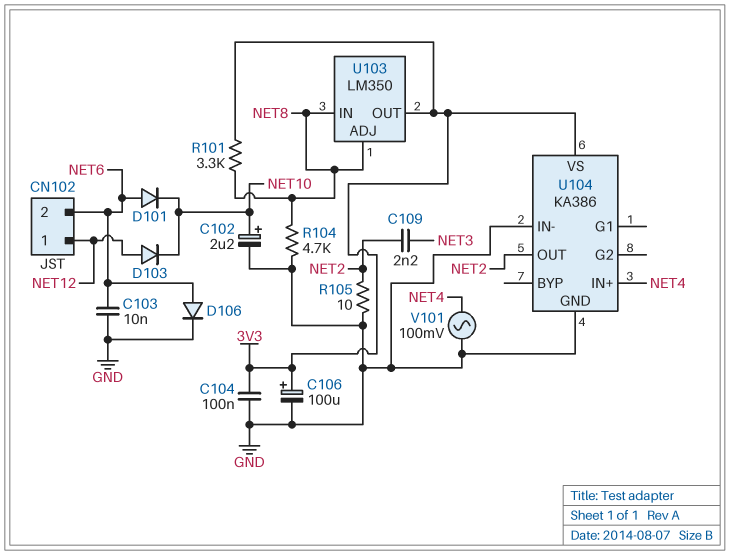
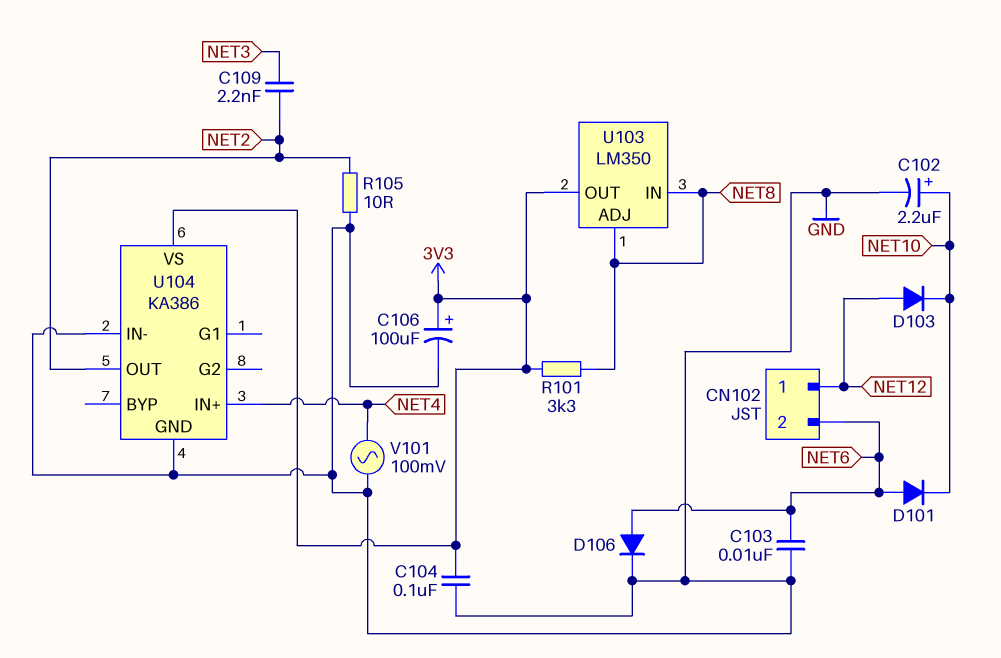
R104: 4.7k (GND, NET8) -> none

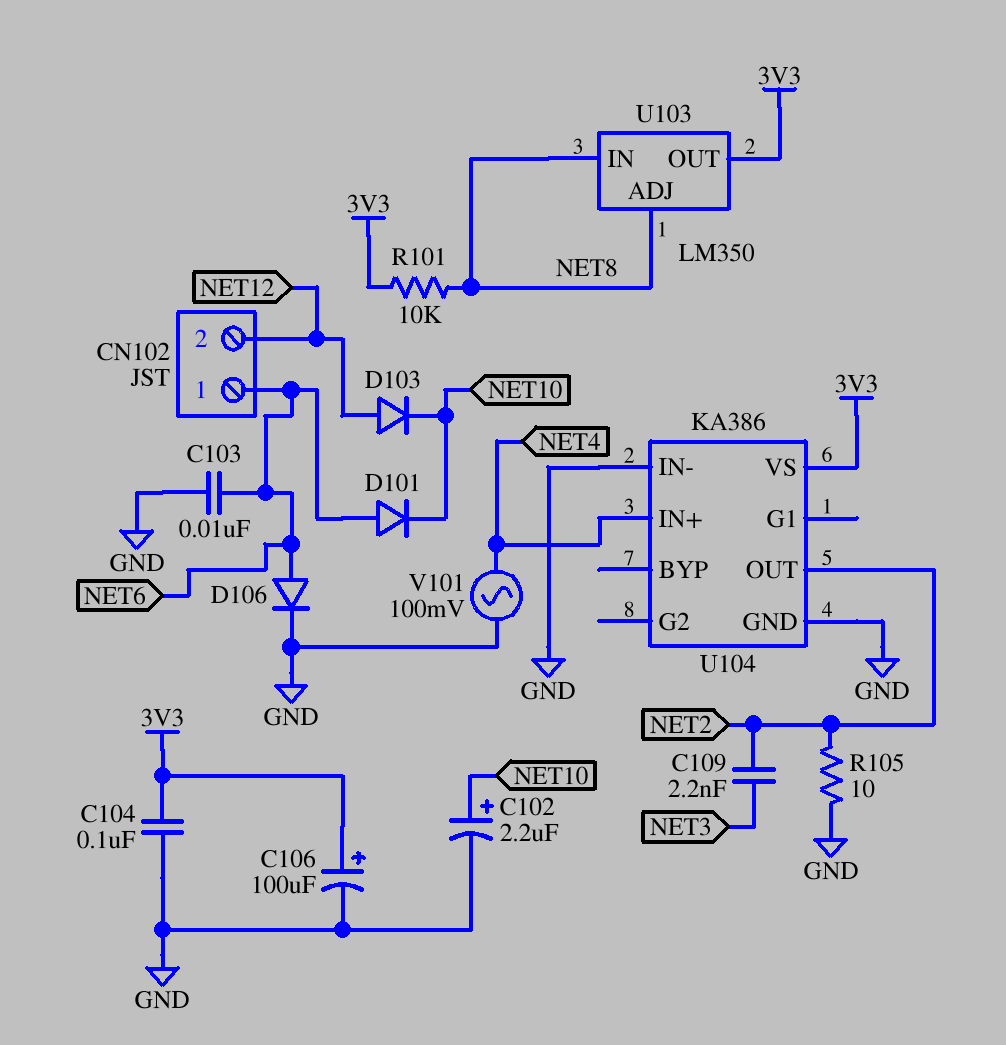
CN102 pin 1: NET12 -> NET6
CN102 pin 2: NET6 -> NET12
R101: 3.3k (3V3, NET8) -> 10k (3V3, NET8)

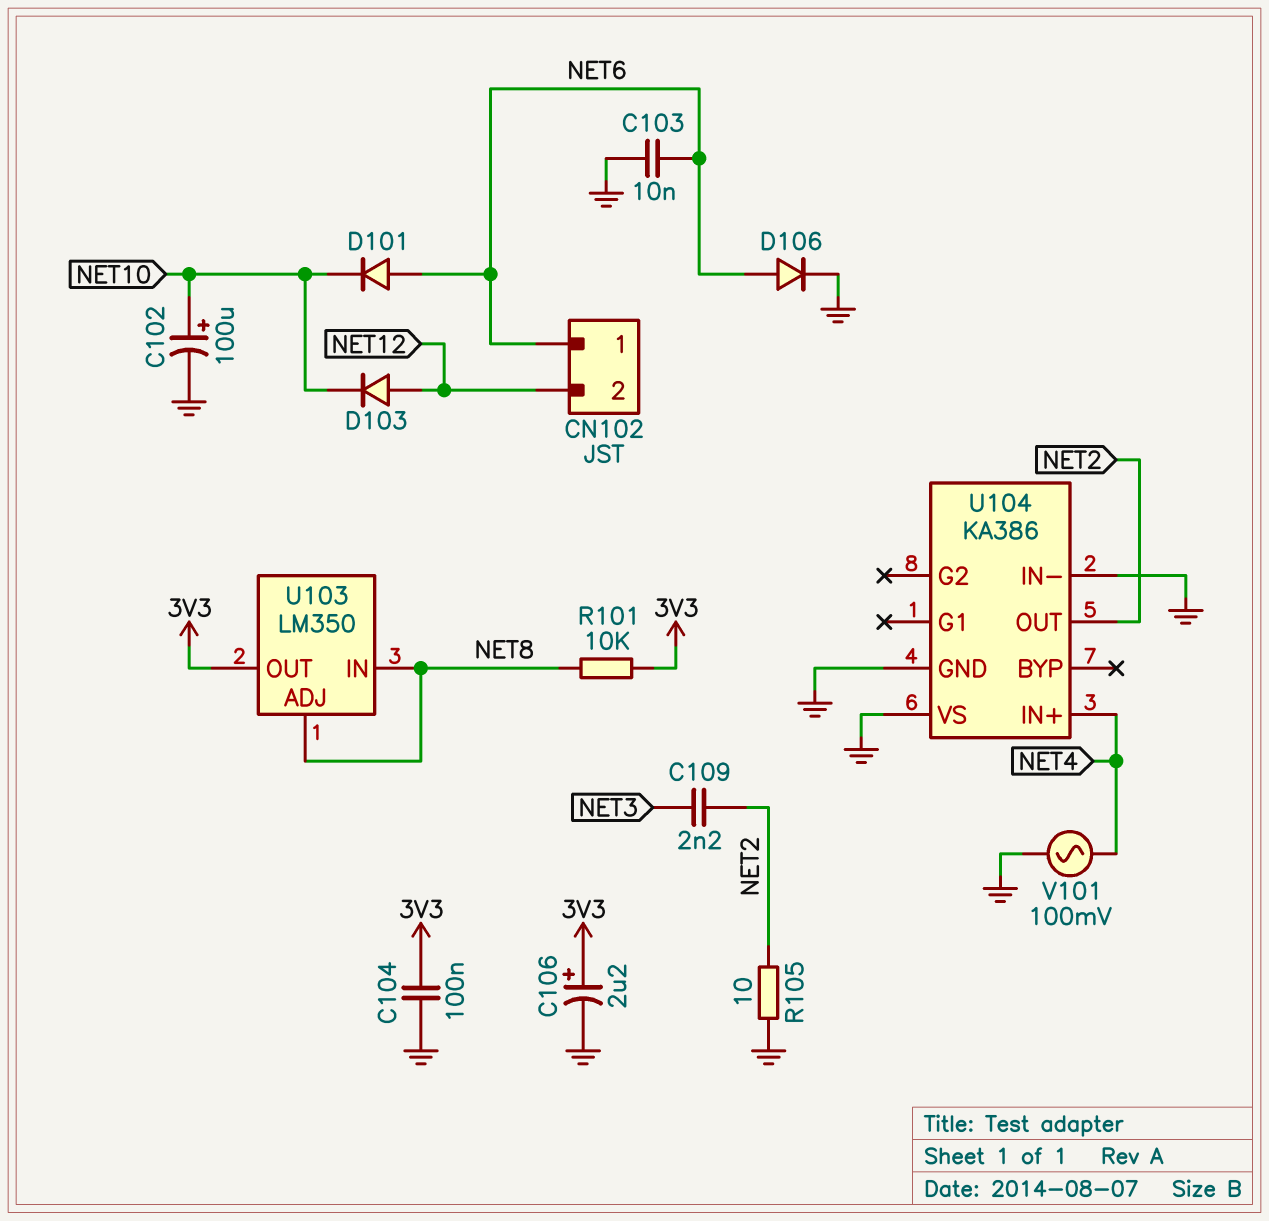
C102: 2.2uF (plus NET10, minus GND) -> 100uF (plus NET10, minus GND)
C106: 100uF (plus 3V3, minus GND) -> 2.2uF (plus 3V3, minus GND)
U104 pin VS: 3V3 -> GND

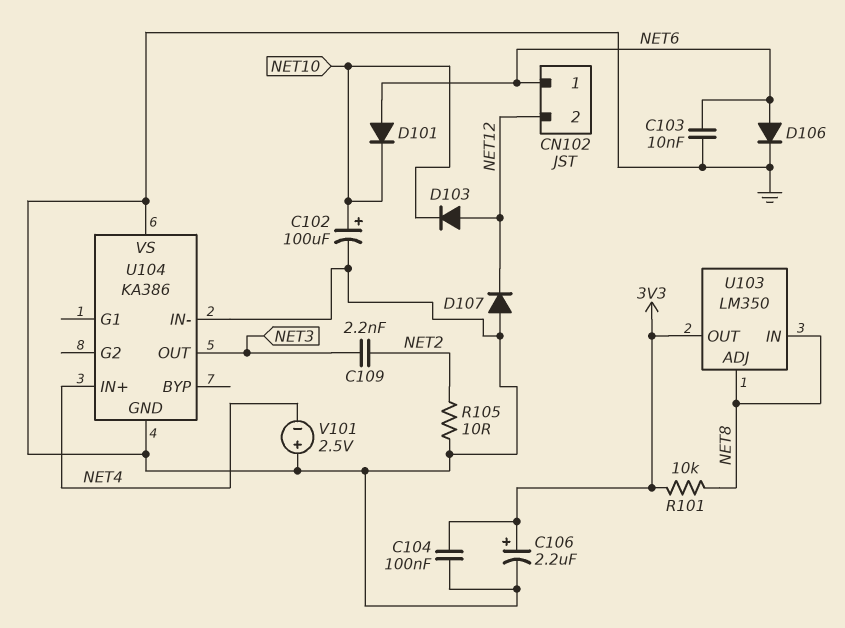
D107: none -> diode (A GND, K NET12)
U104 pin OUT: NET2 -> NET3
V101: AC 100mV (GND, NET4) -> 2.5V (plus GND, minus NET4)

